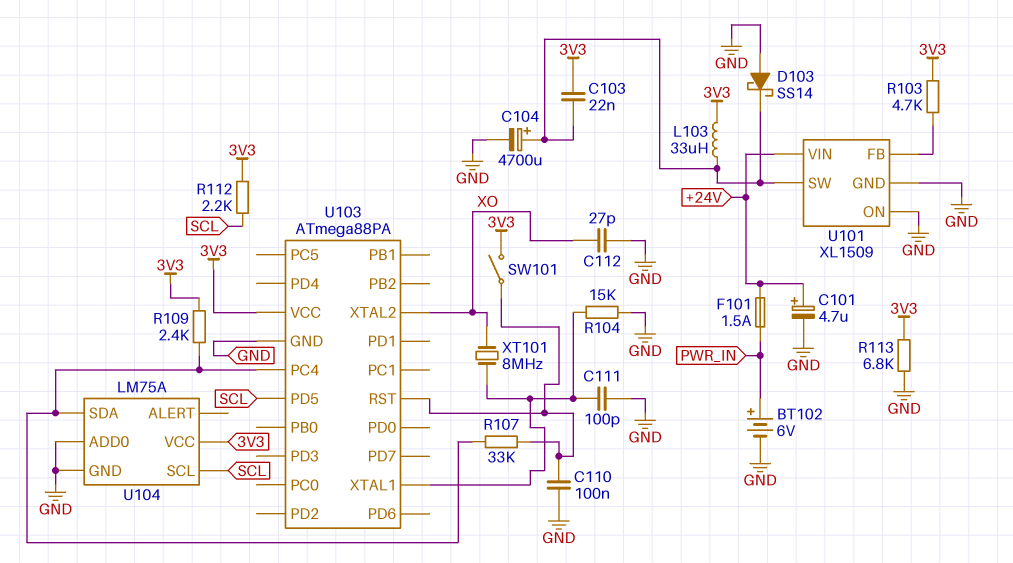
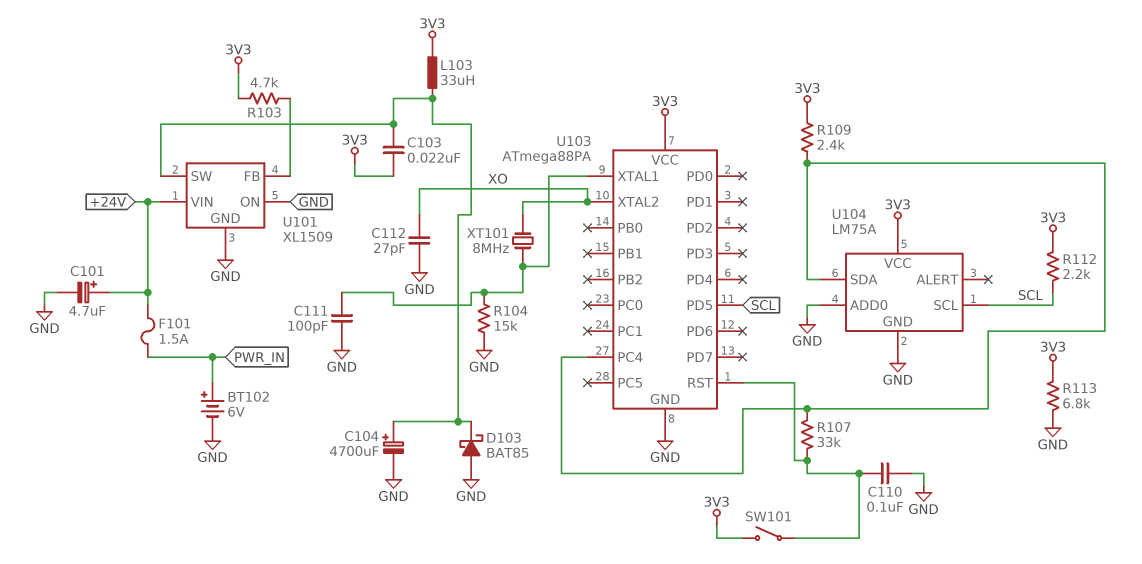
D103: schottky SS14 (A GND, K U101/SW) -> schottky BAT85 (A GND, K U101/SW)

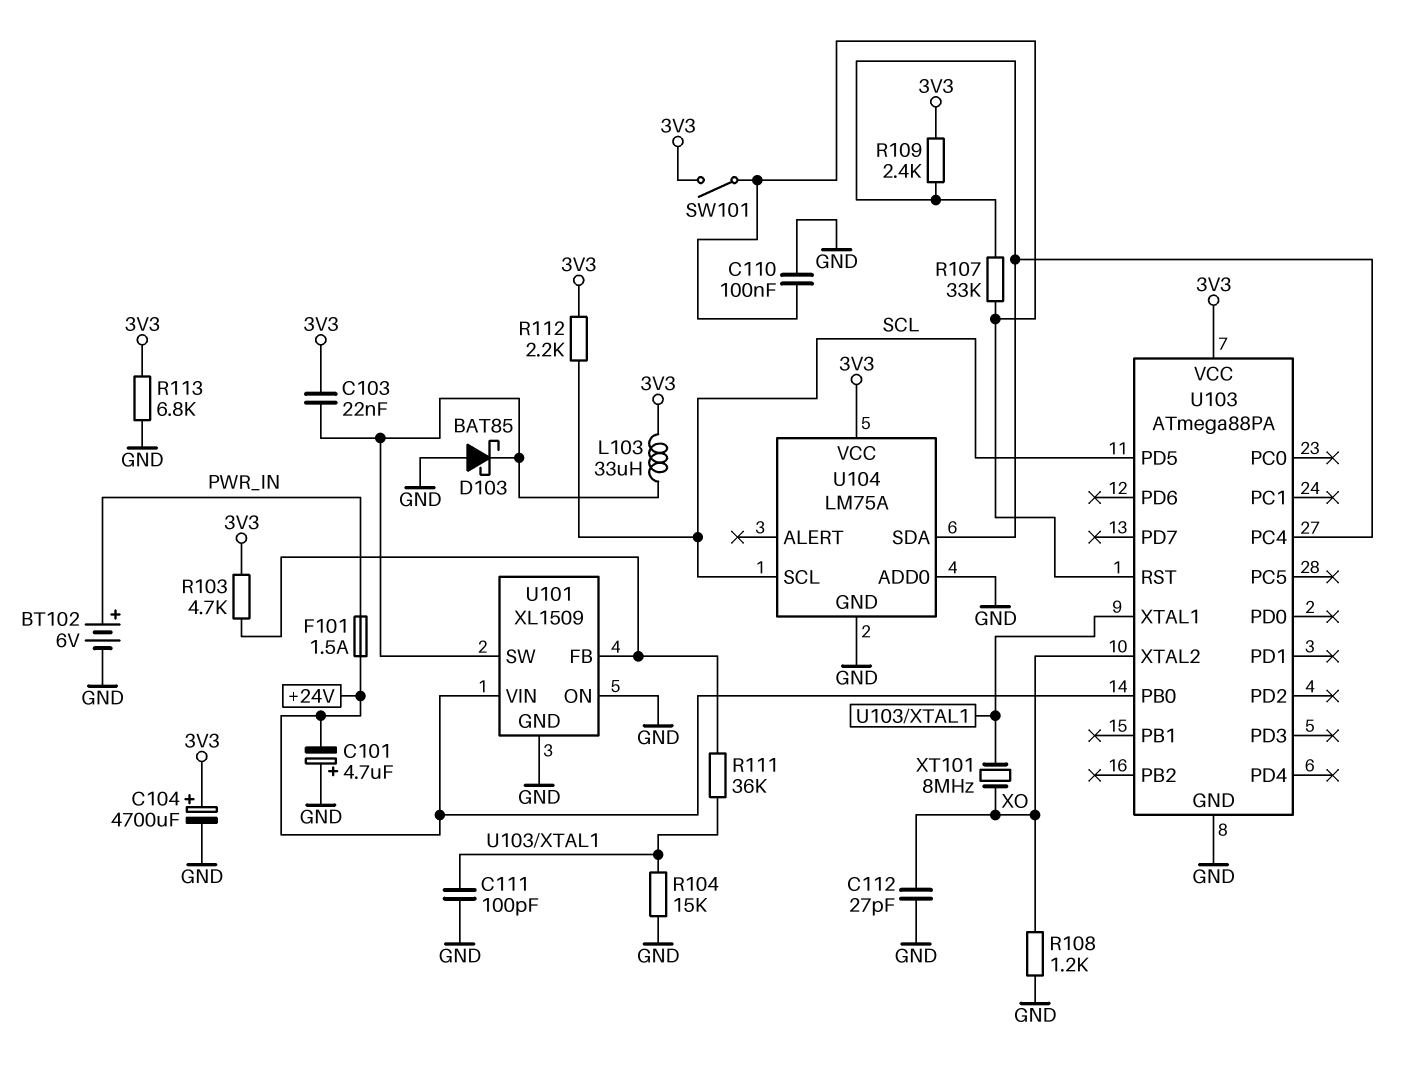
C101: 4.7uF (plus +24V, minus GND) -> 4.7uF (plus GND, minus +24V)
C104: 4700uF (plus U101/SW, minus GND) -> 4700uF (plus 3V3, minus GND)
R108: none -> 1.2k (GND, XO)
R111: none -> 36k (U101/FB, U103/XTAL1)
U103 pin PB0: none -> +24V

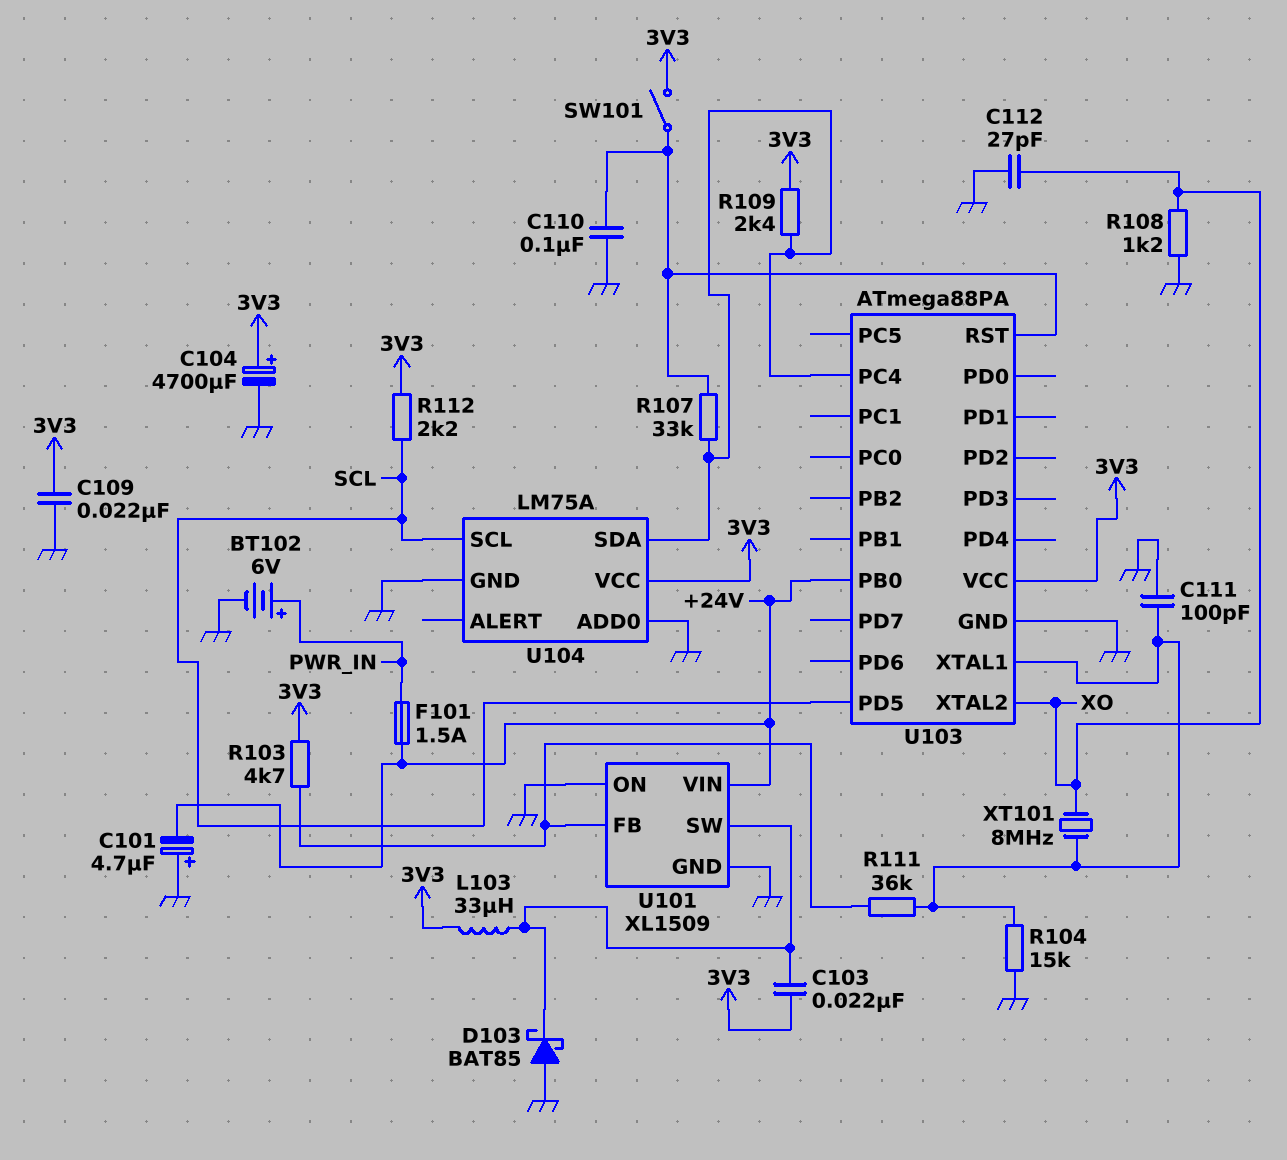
C109: none -> 22nF (3V3, GND)
R113: 6.8k (3V3, GND) -> none

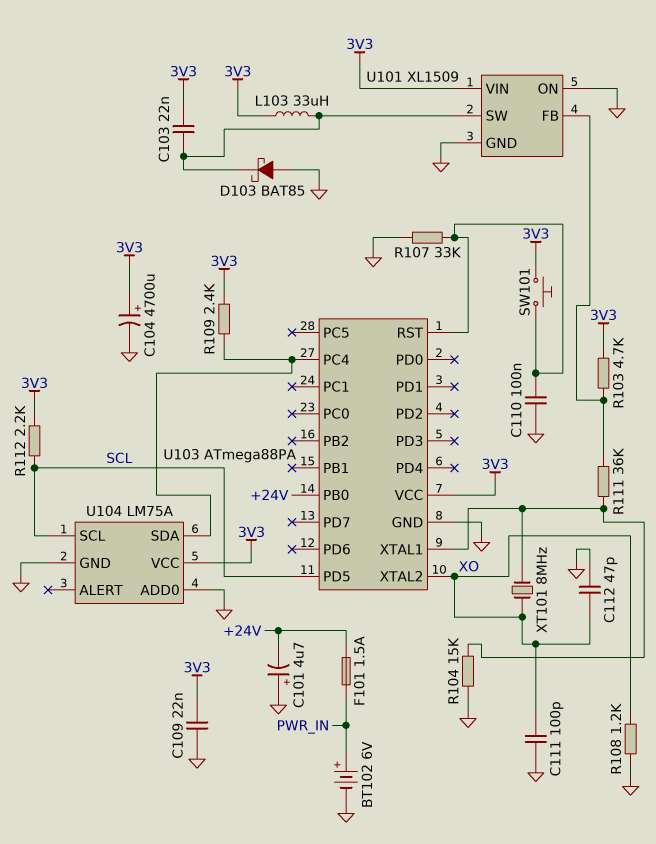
C111: 100pF (GND, U103/XTAL1) -> 100pF (GND, XO)
C112: 27pF (GND, XO) -> 47pF (GND, XO)
R107: 33k (U103/PC4, U103/RST) -> 33k (GND, U103/RST)
SW101: switch (3V3, U103/RST) -> button (3V3, U103/RST)
U101 pin VIN: +24V -> 3V3

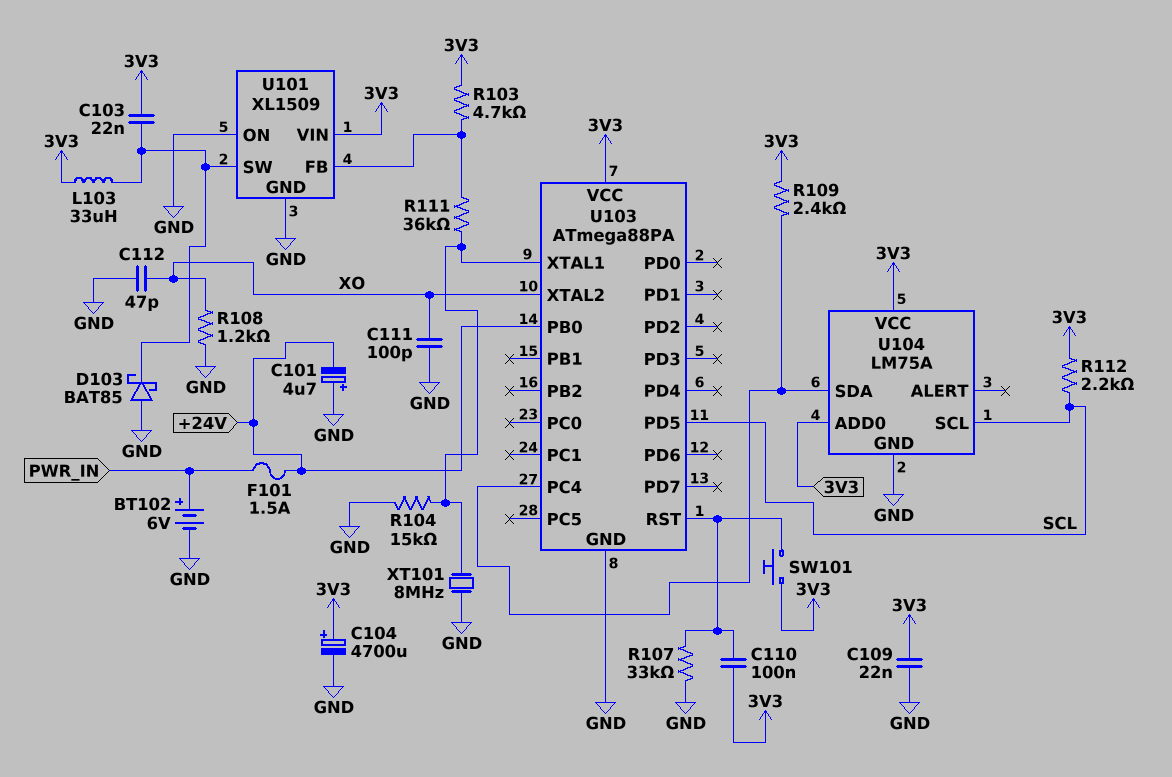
C110: 100nF (GND, U103/RST) -> 100nF (3V3, U103/RST)
U104 pin ADD0: GND -> 3V3
XT101: 8MHz (U103/XTAL1, XO) -> 8MHz (GND, U103/XTAL1)

